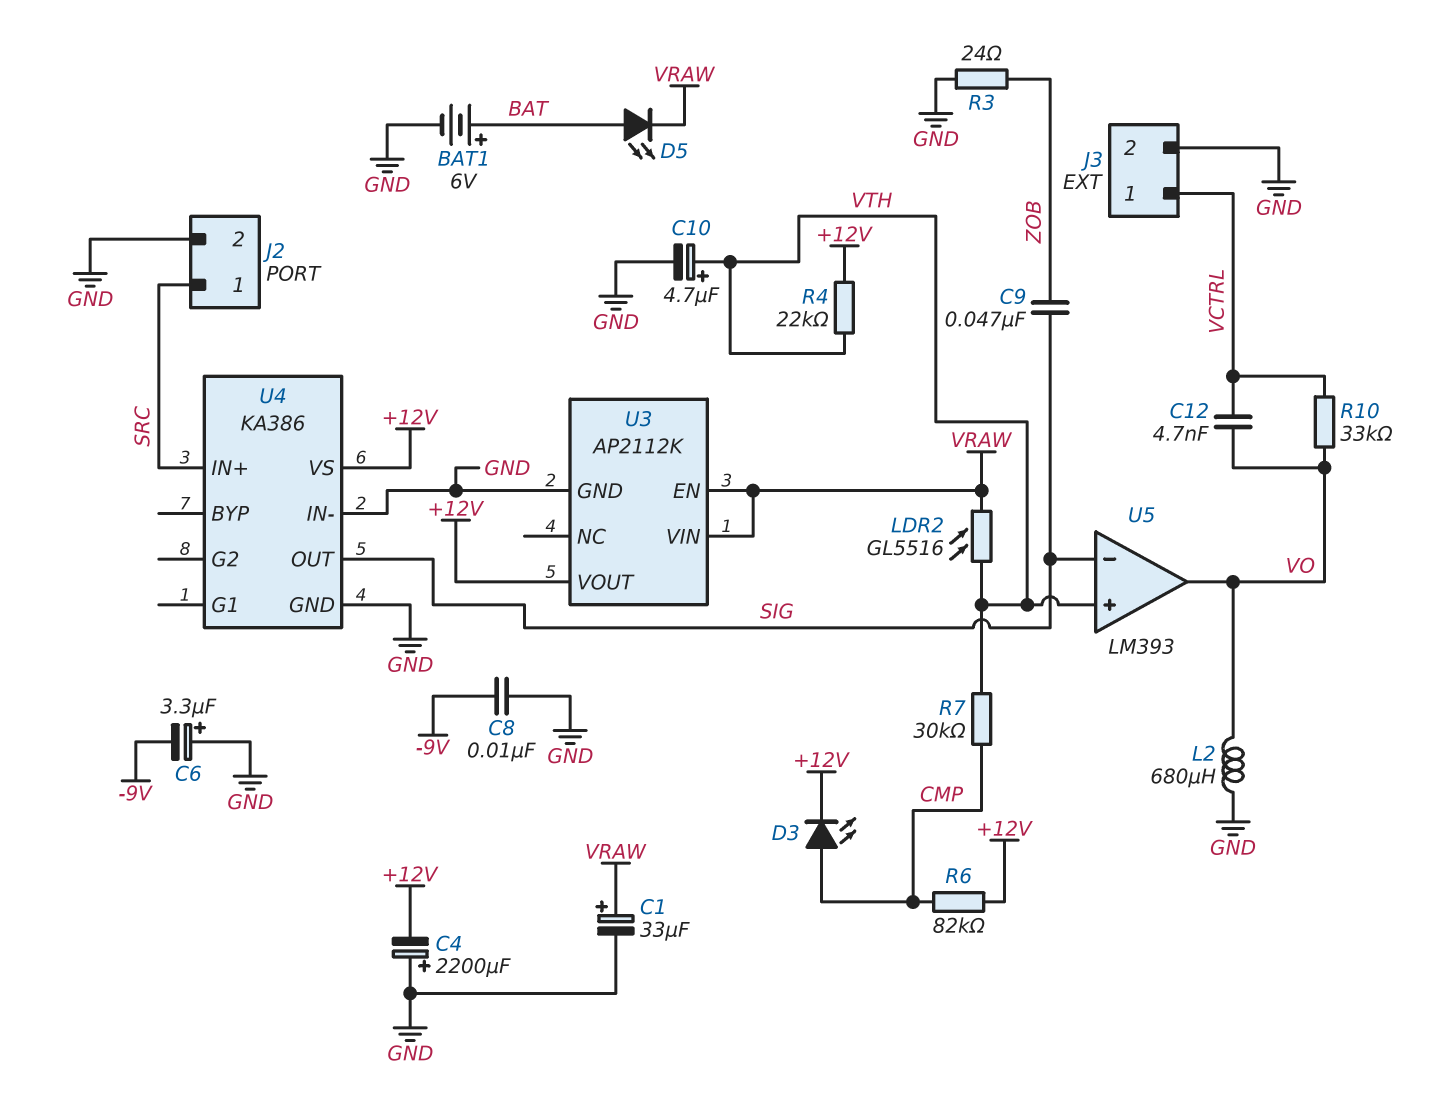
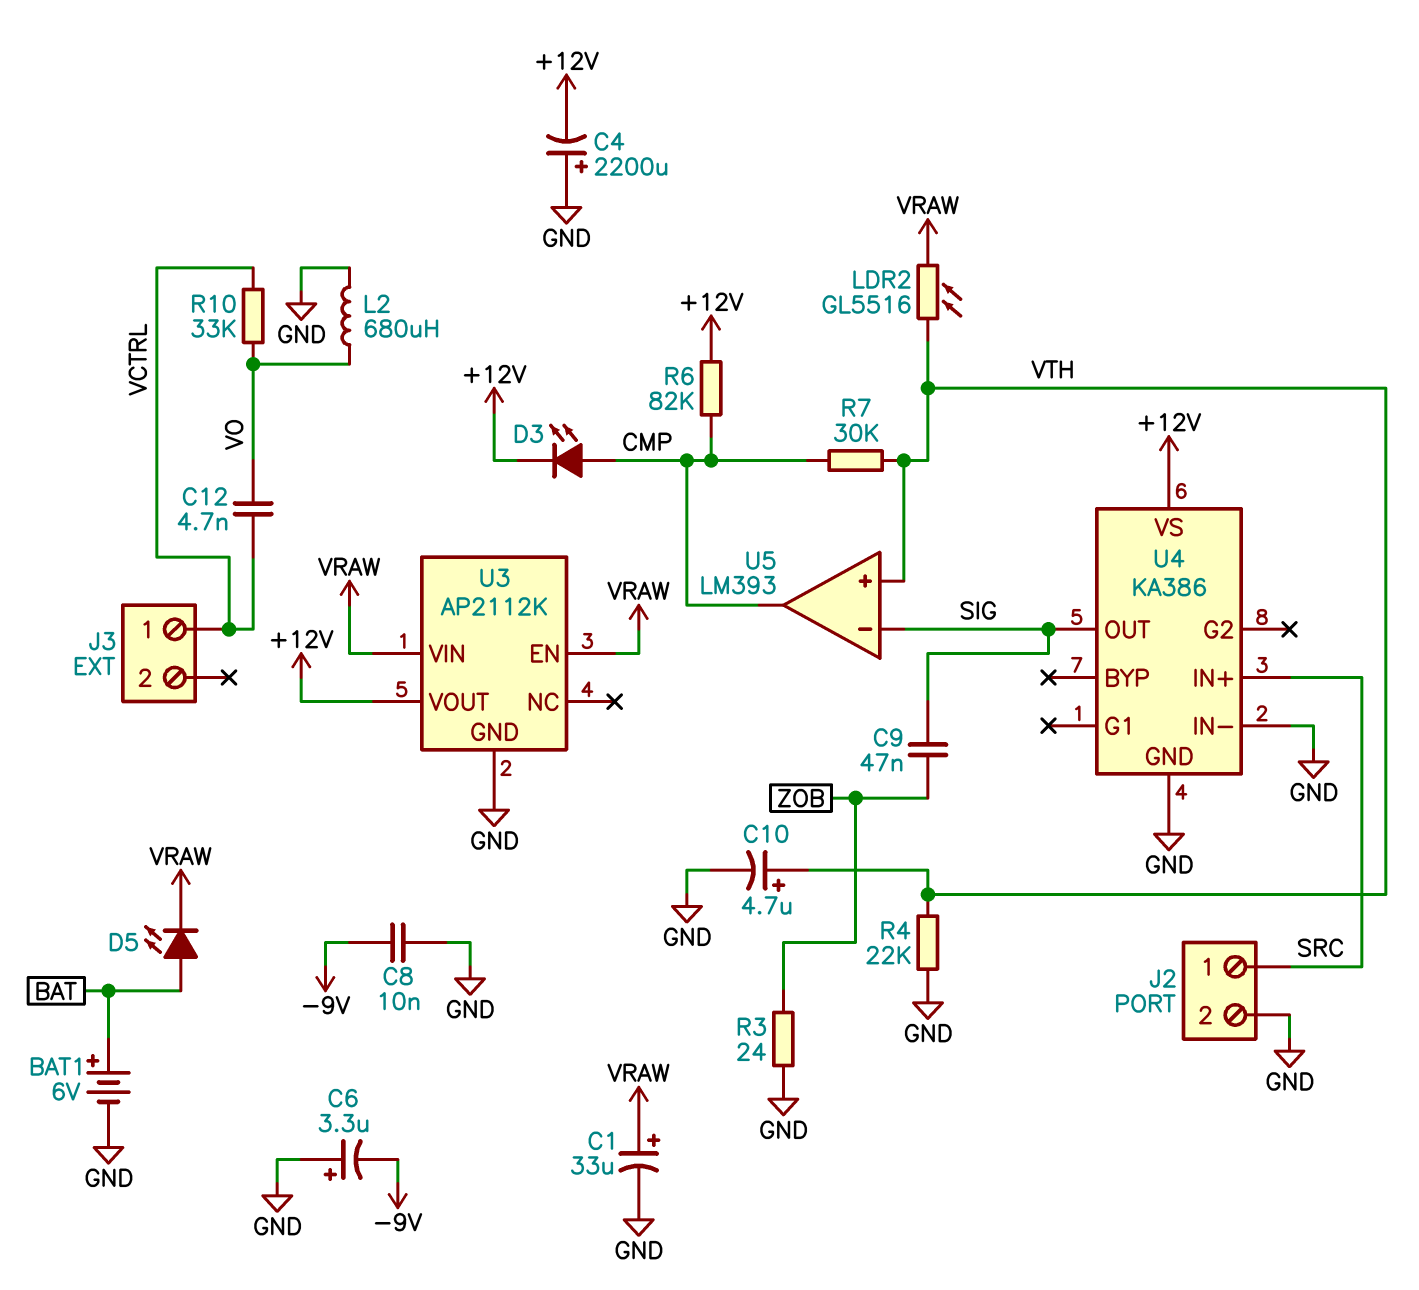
J3 pin 2: GND -> none
R4: 22k (+12V, VTH) -> 22k (GND, VTH)
U5 pin out: VO -> CMP

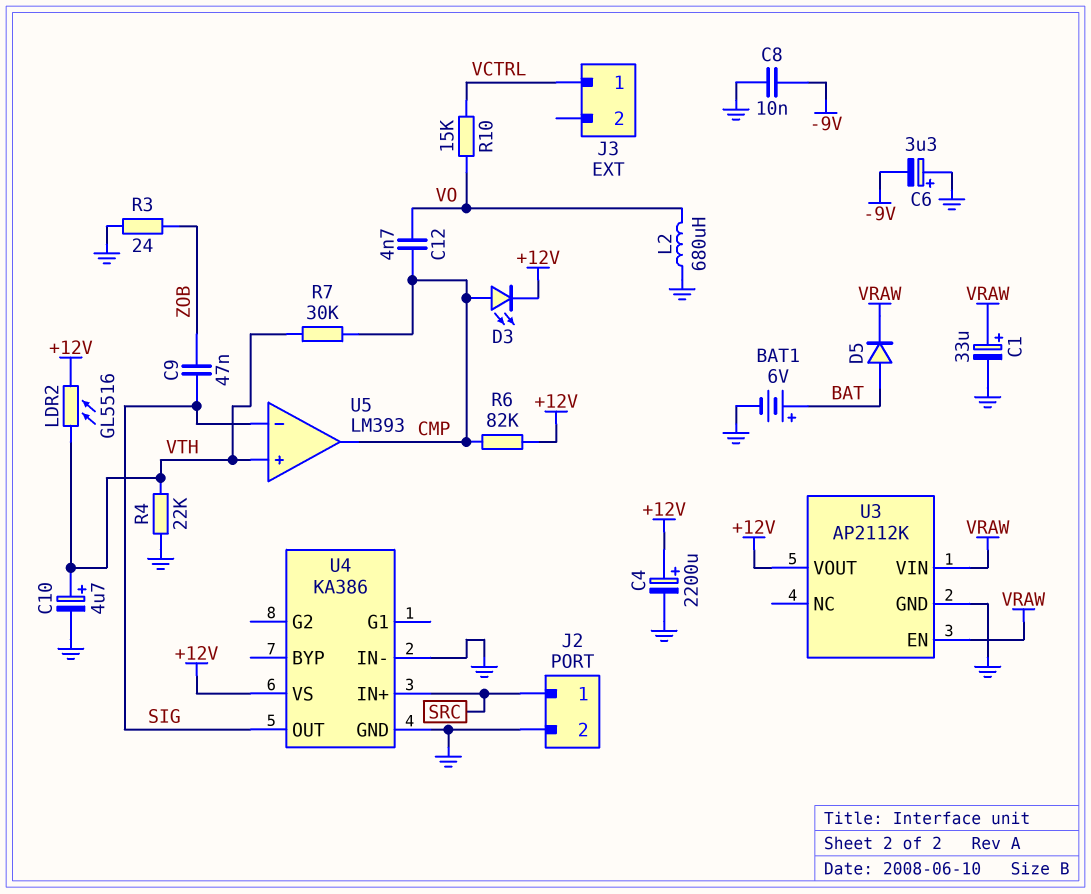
C4: 2200uF (plus GND, minus +12V) -> 2200uF (plus +12V, minus GND)
C12: 4.7nF (VCTRL, VO) -> 4.7nF (CMP, VO)
D5: LED (A BAT, K VRAW) -> diode (A BAT, K VRAW)
LDR2: GL5516 (VRAW, VTH) -> GL5516 (+12V, VTH)
R10: 33k (VCTRL, VO) -> 15k (VCTRL, VO)

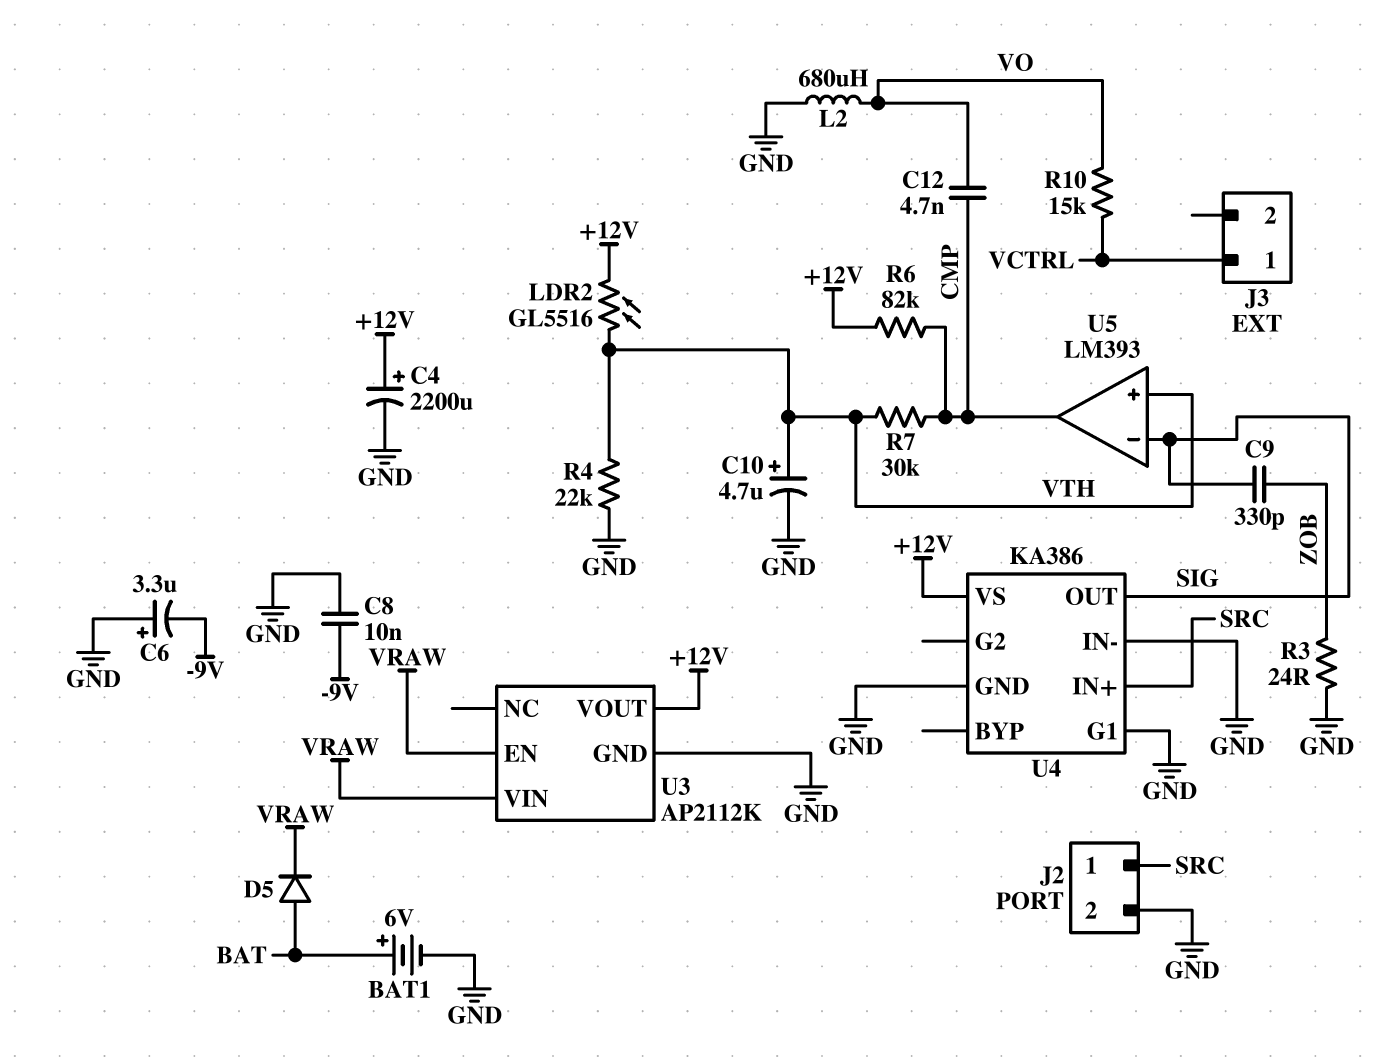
C1: 33uF (plus VRAW, minus GND) -> none
C9: 47nF (SIG, ZOB) -> 330pF (SIG, ZOB)
D3: LED (A CMP, K +12V) -> none
U4 pin G1: none -> GND

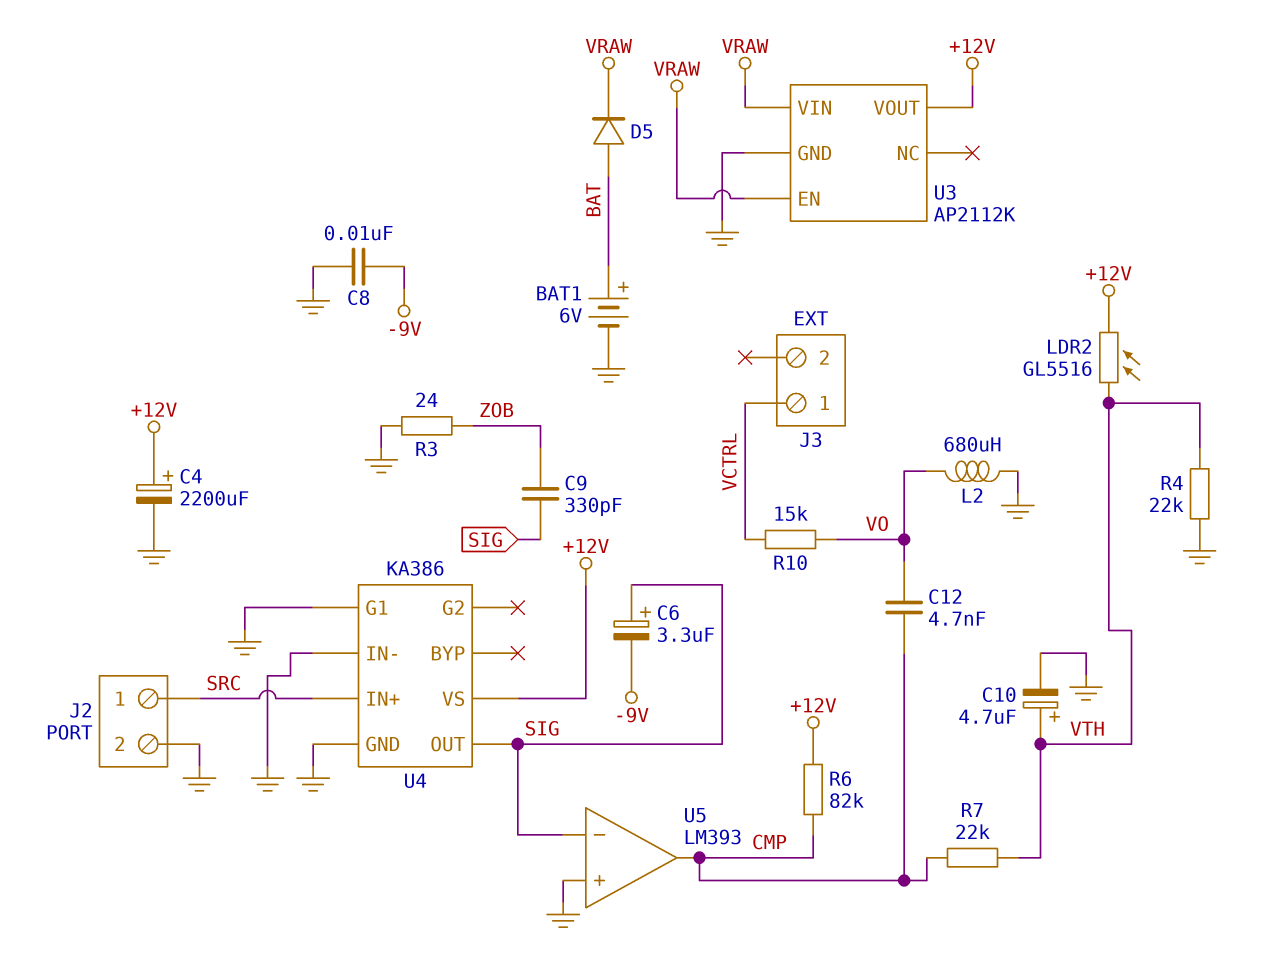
C6: 3.3uF (plus GND, minus -9V) -> 3.3uF (plus SIG, minus -9V)
R7: 30k (CMP, VTH) -> 22k (CMP, VTH)
U5 pin in+: VTH -> GND

